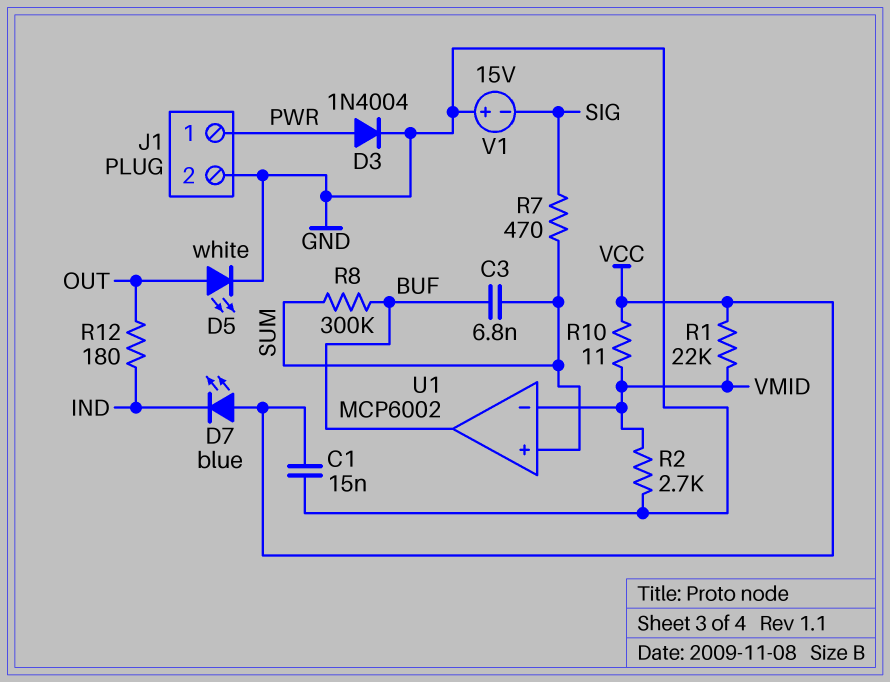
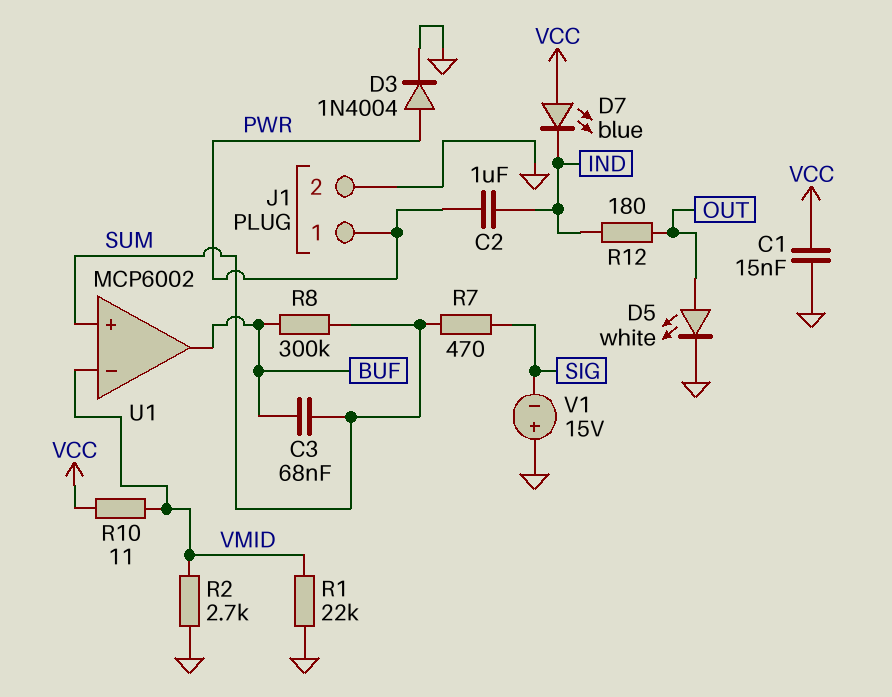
C2: none -> 1uF (IND, PWR)
C3: 6.8nF (BUF, SUM) -> 68nF (BUF, SUM)
R1: 22k (VCC, VMID) -> 22k (GND, VMID)

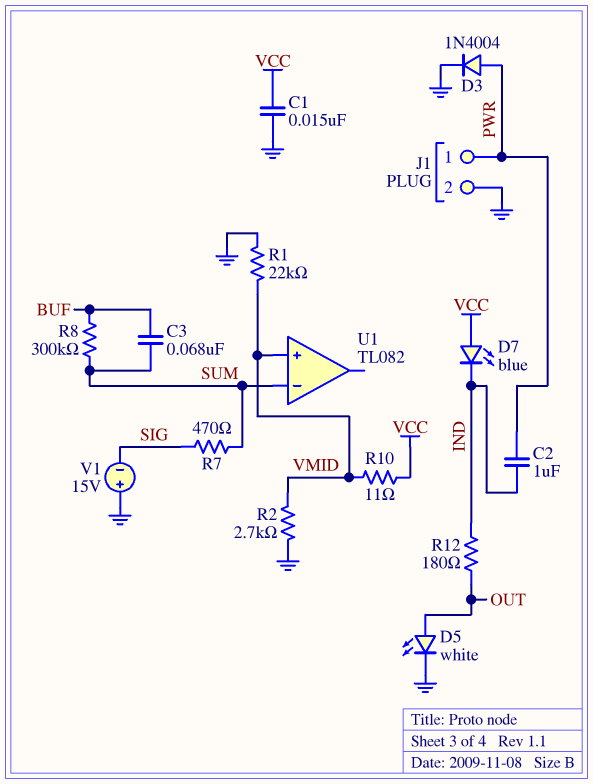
U1: MCP6002 -> TL082
U1 pin in+: SUM -> VMID
U1 pin in-: VMID -> SUM
U1 pin out: BUF -> none

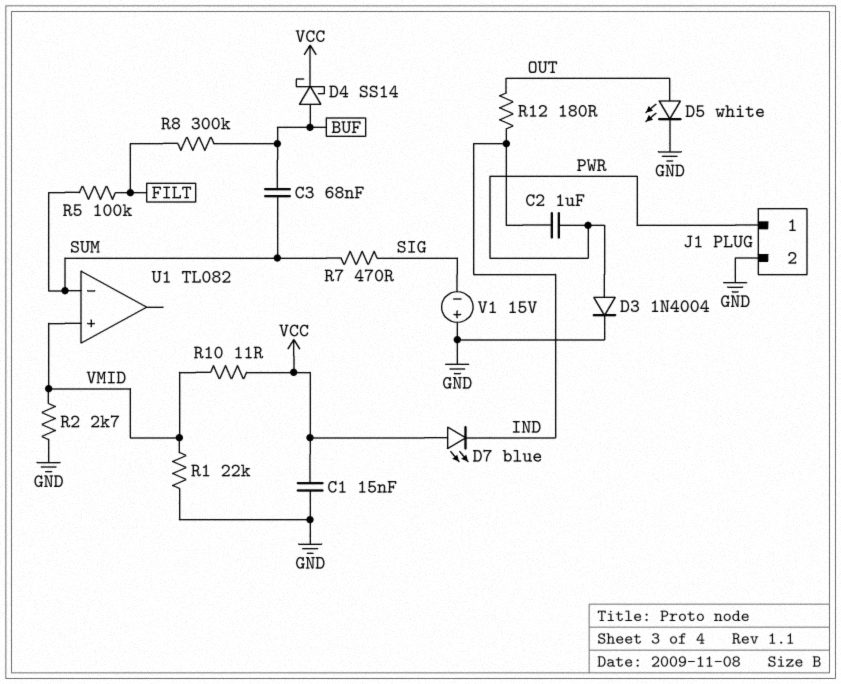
D4: none -> schottky SS14 (A BUF, K VCC)
R5: none -> 100k (FILT, SUM)
R8: 300k (BUF, SUM) -> 300k (BUF, FILT)

